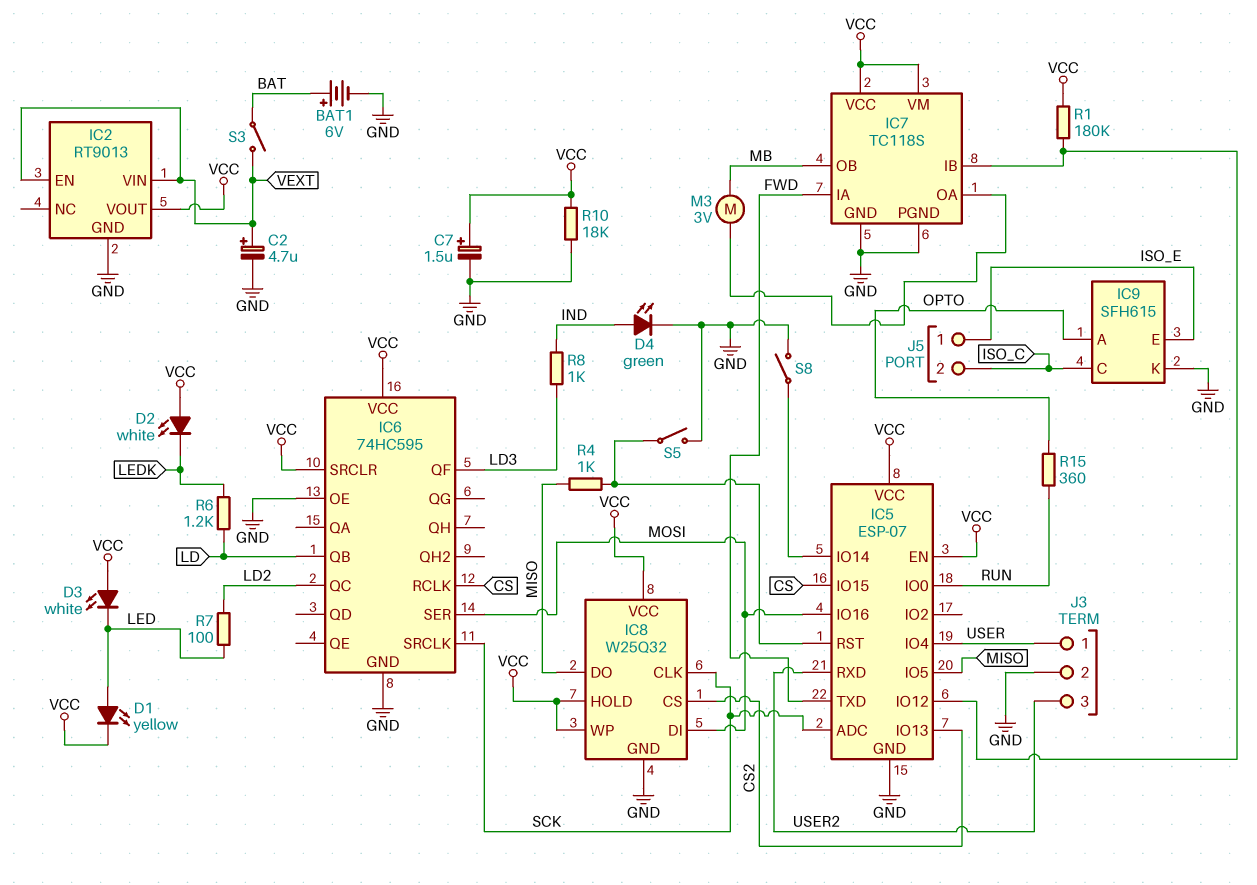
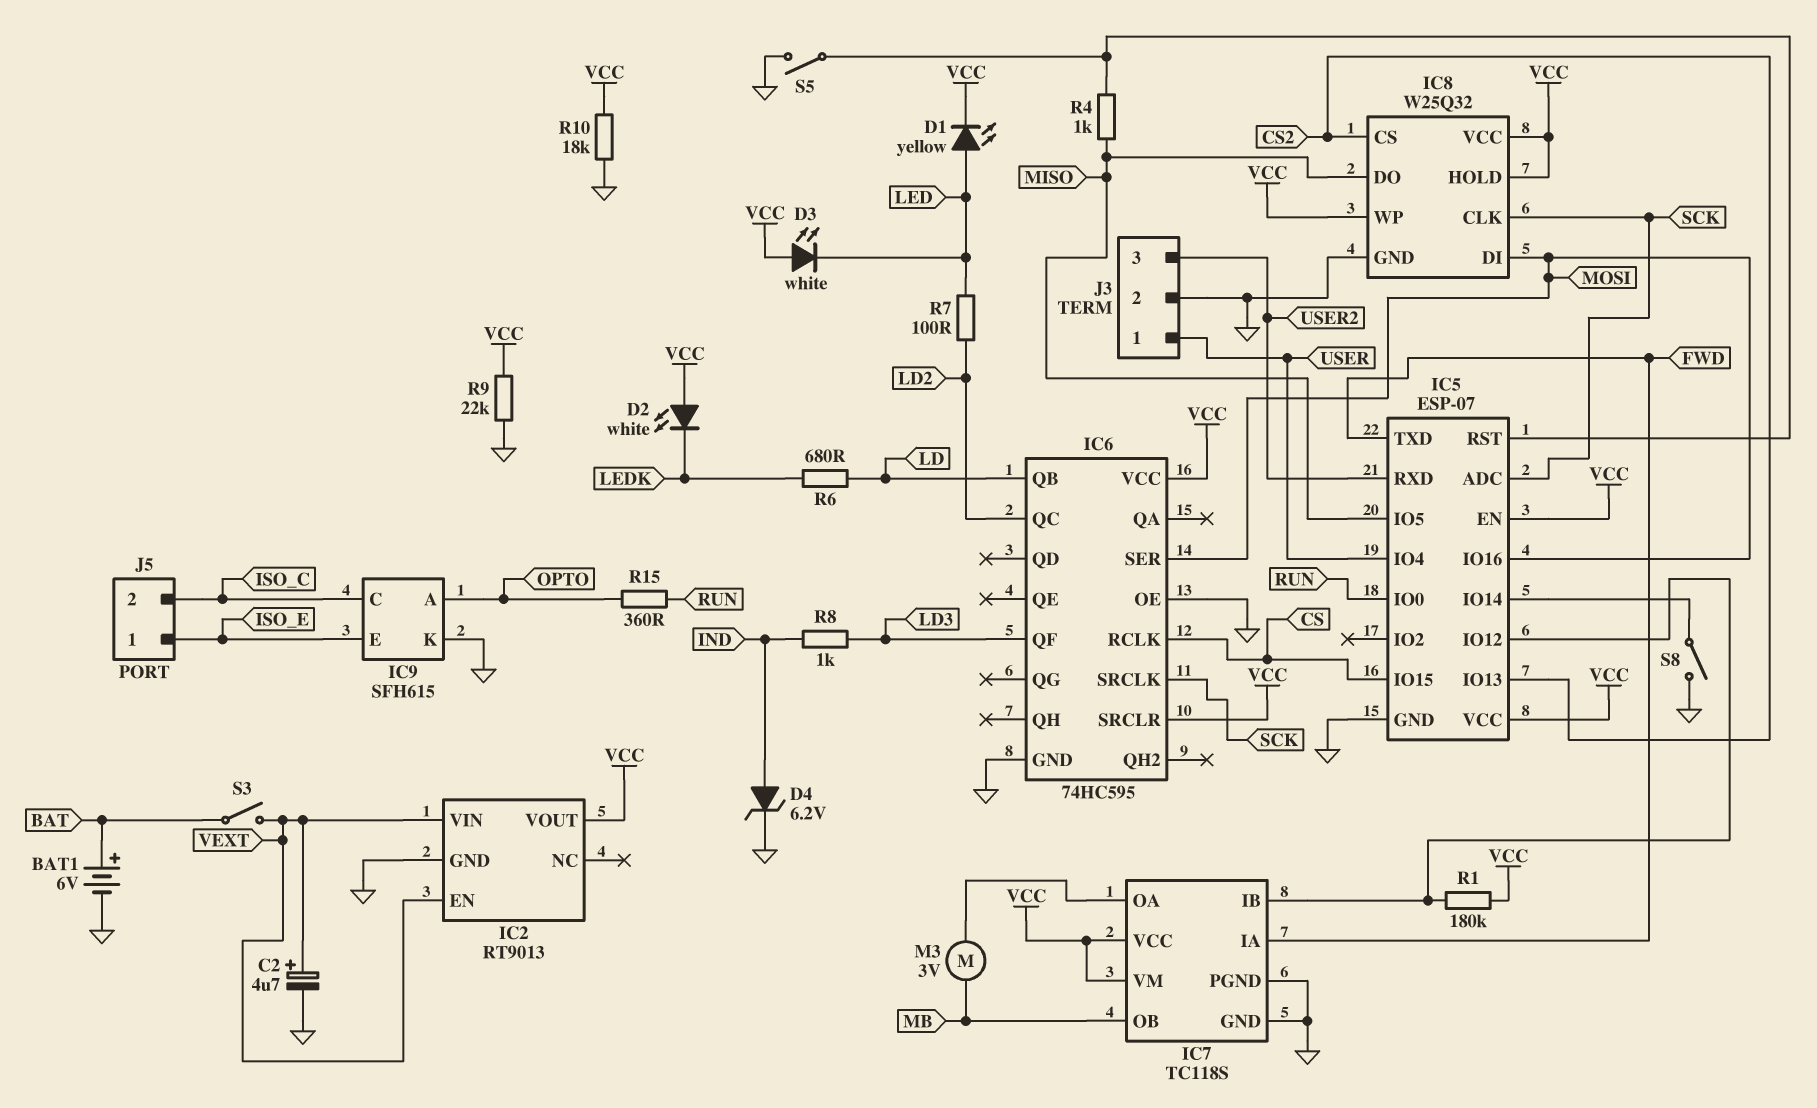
C7: 1.5uF (plus VCC, minus GND) -> none
D4: LED green (A IND, K GND) -> zener 6.2V (A IND, K GND)
R6: 1.2k (LD, LEDK) -> 680 (LD, LEDK)
R9: none -> 22k (GND, VCC)

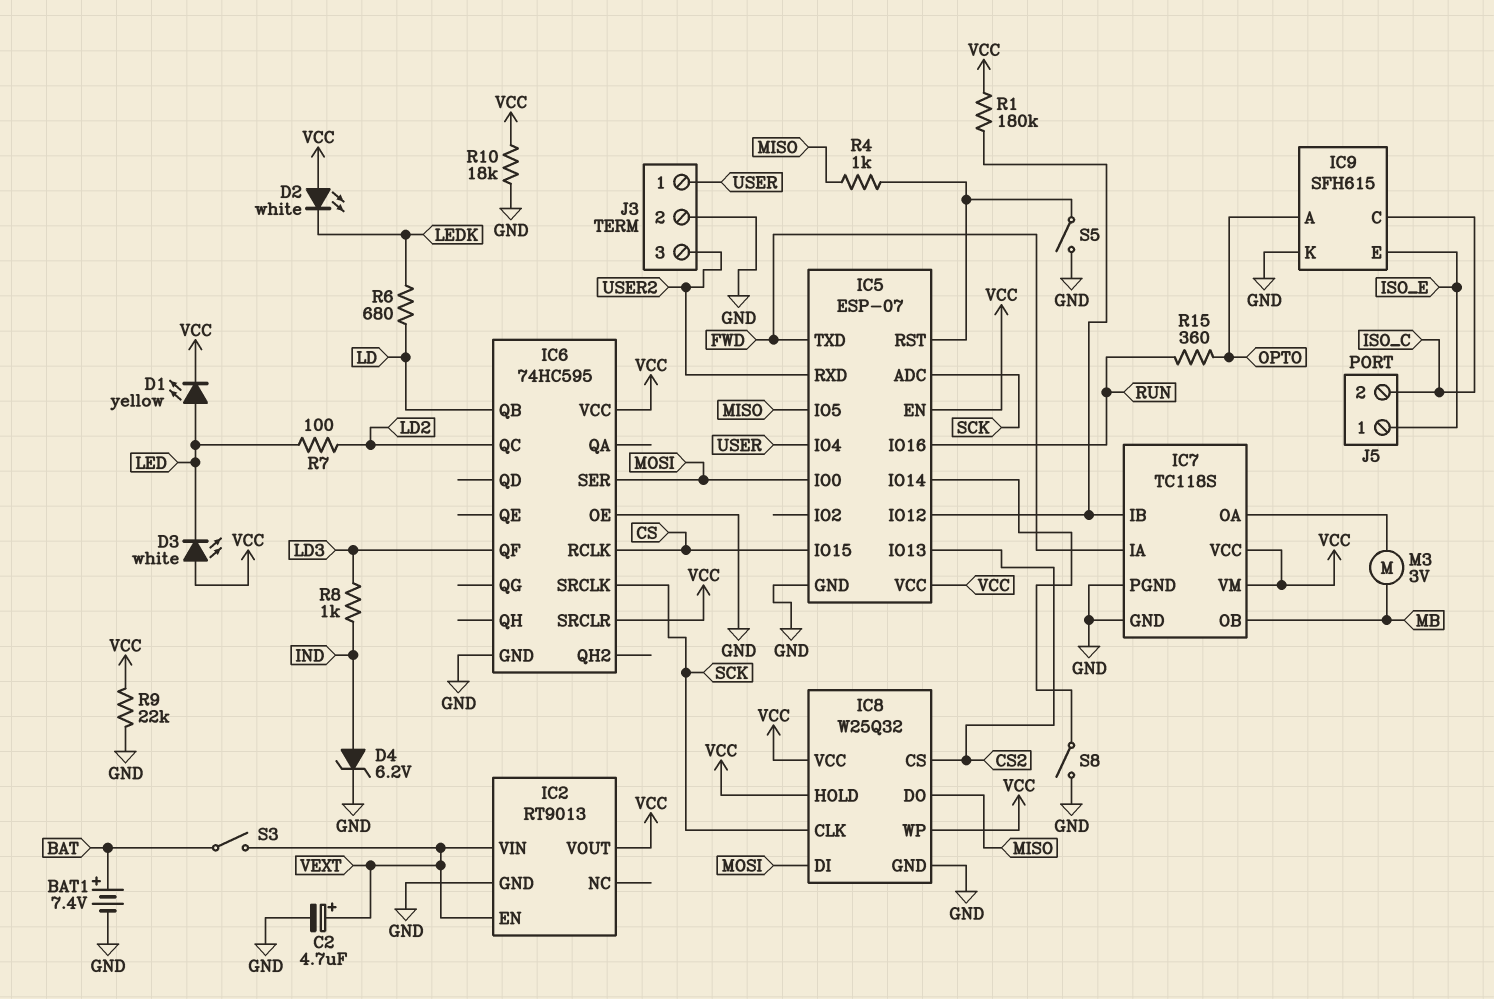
BAT1: 6V (plus BAT, minus GND) -> 7.4V (plus BAT, minus GND)
IC5 pin IO0: RUN -> MOSI
IC5 pin IO16: MOSI -> RUN

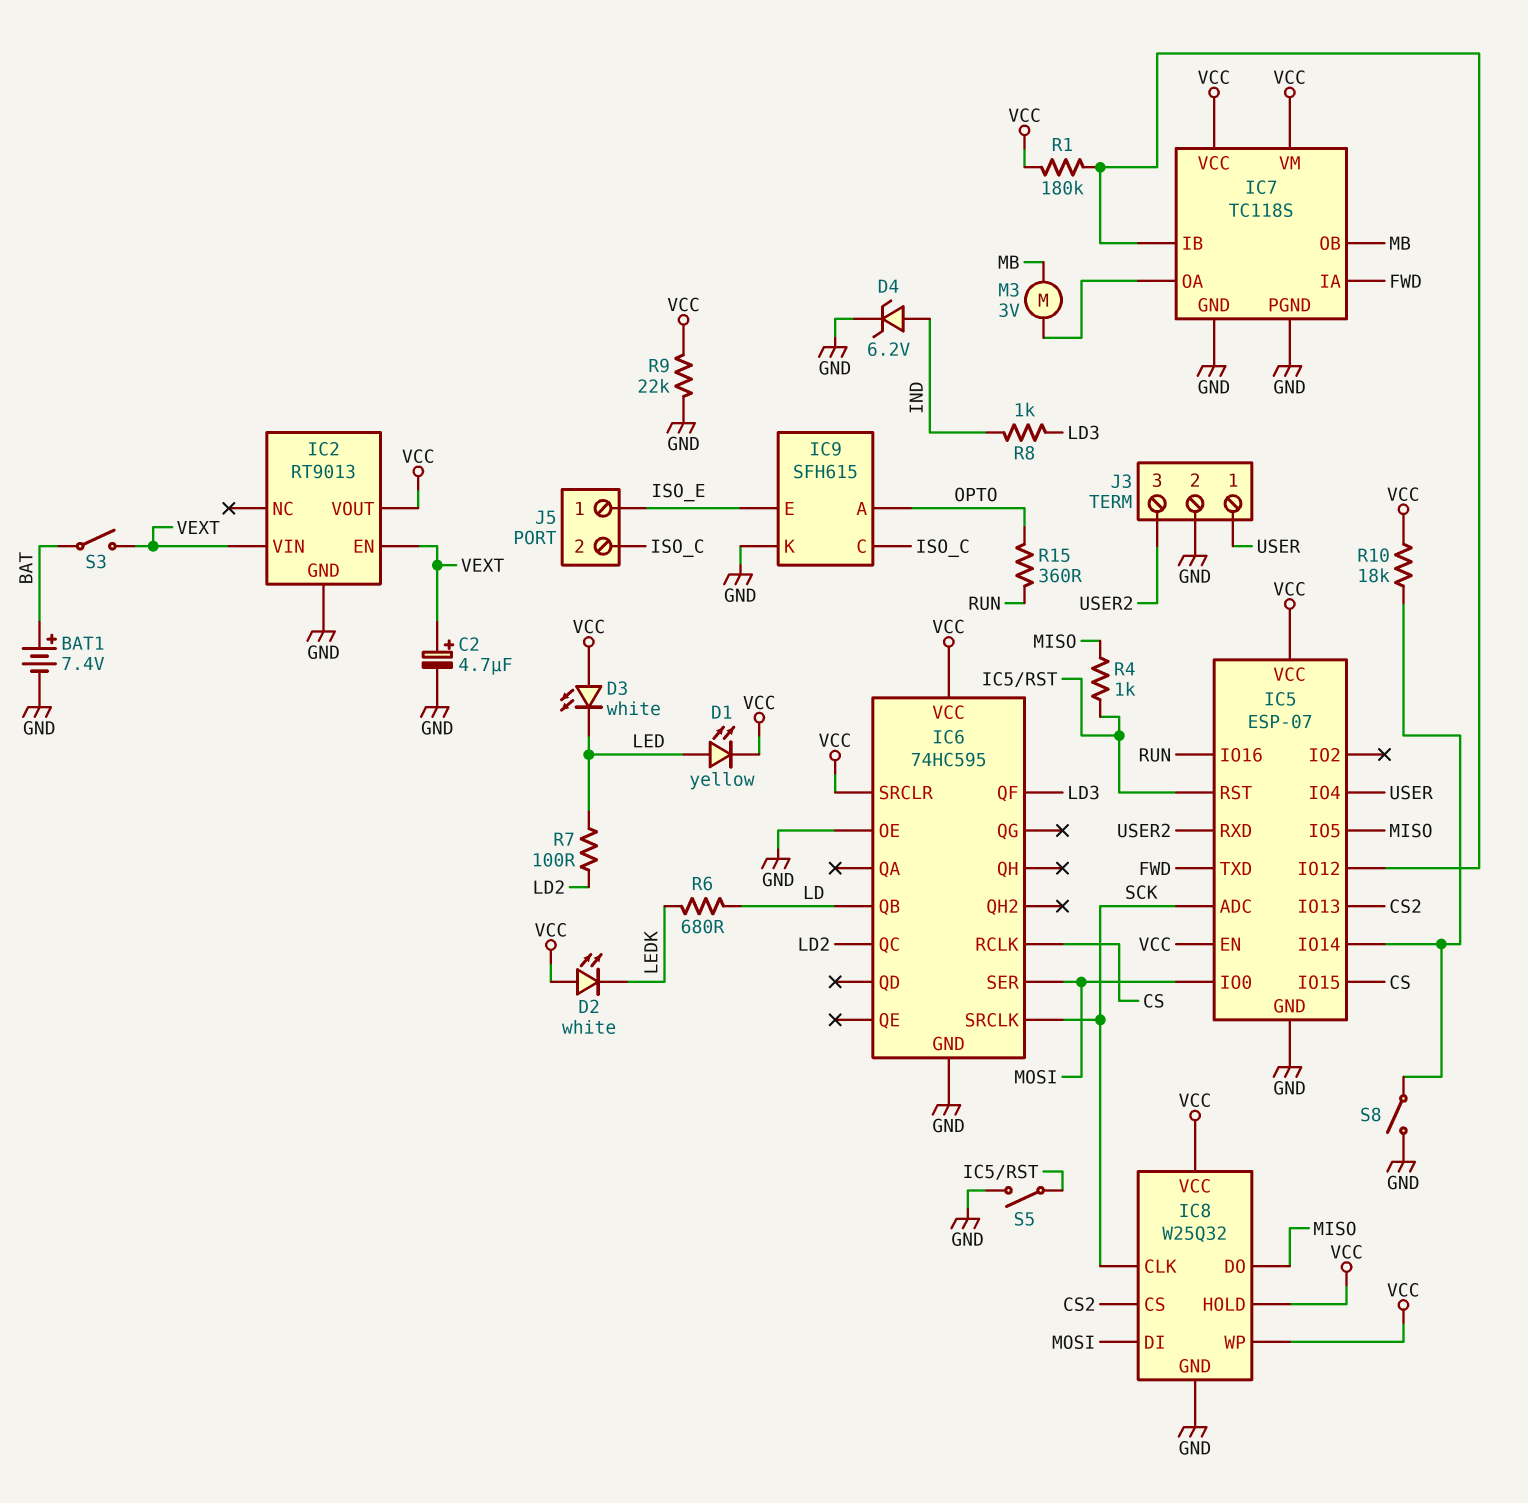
R10: 18k (GND, VCC) -> 18k (IC5/IO14, VCC)

